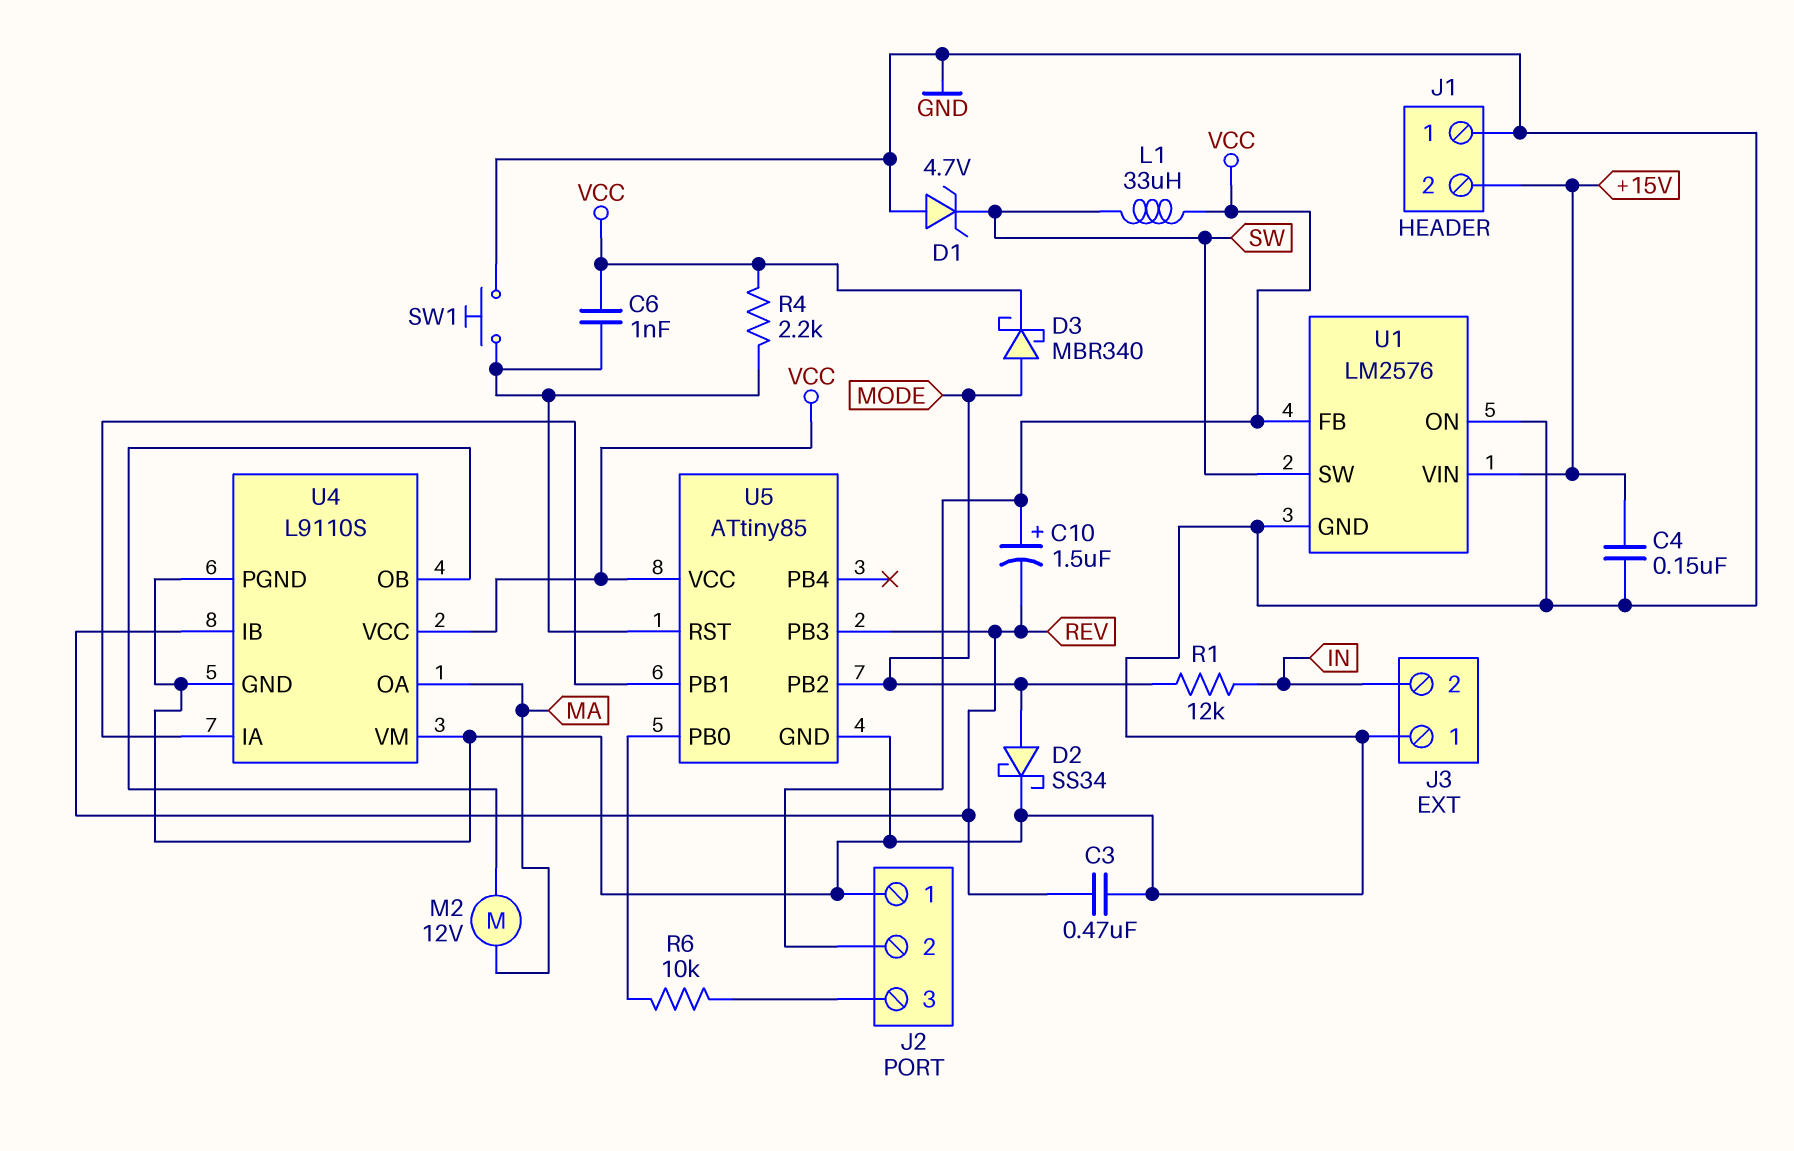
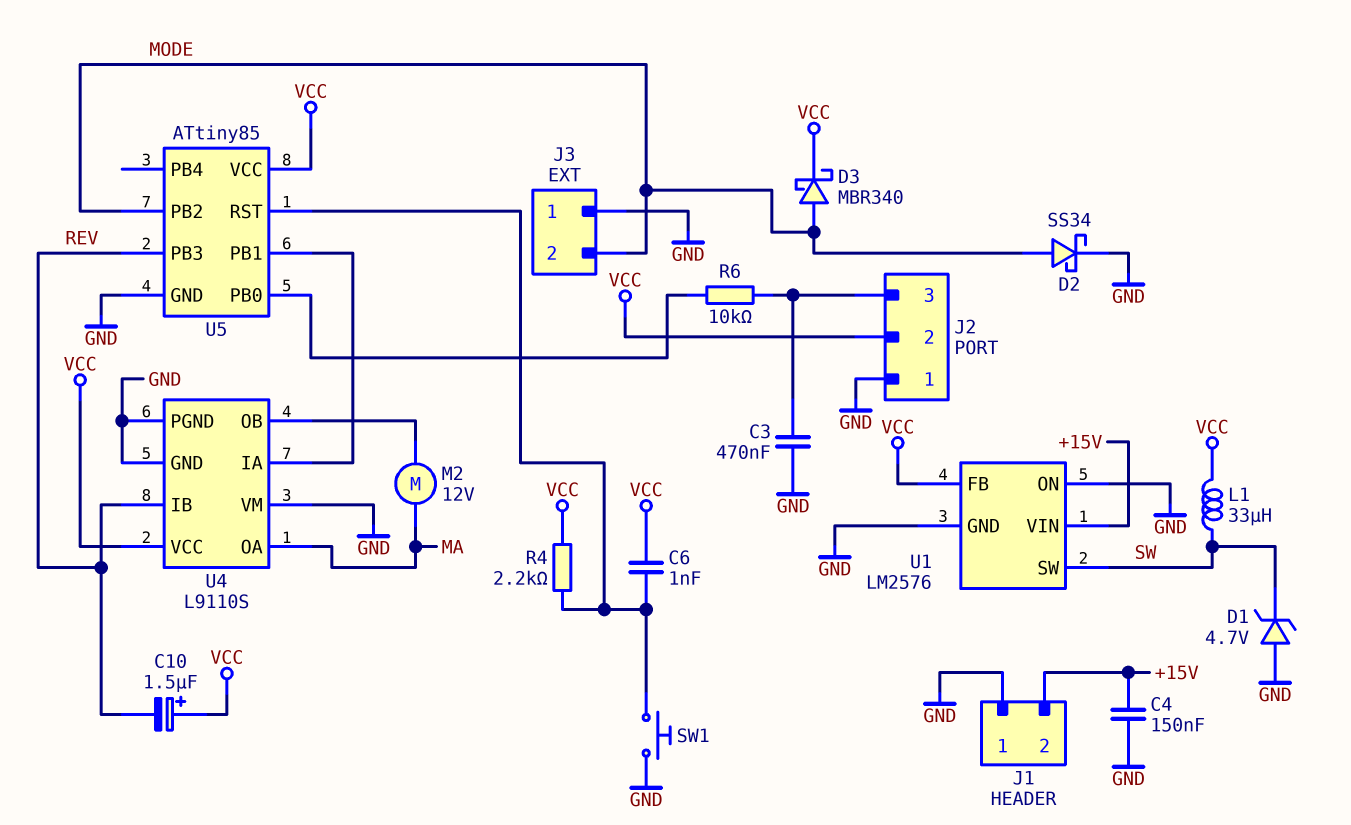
C3: 470nF (GND, REV) -> 470nF (GND, J2/3)
J3 pin 2: IN -> MODE
R1: 12k (IN, MODE) -> none

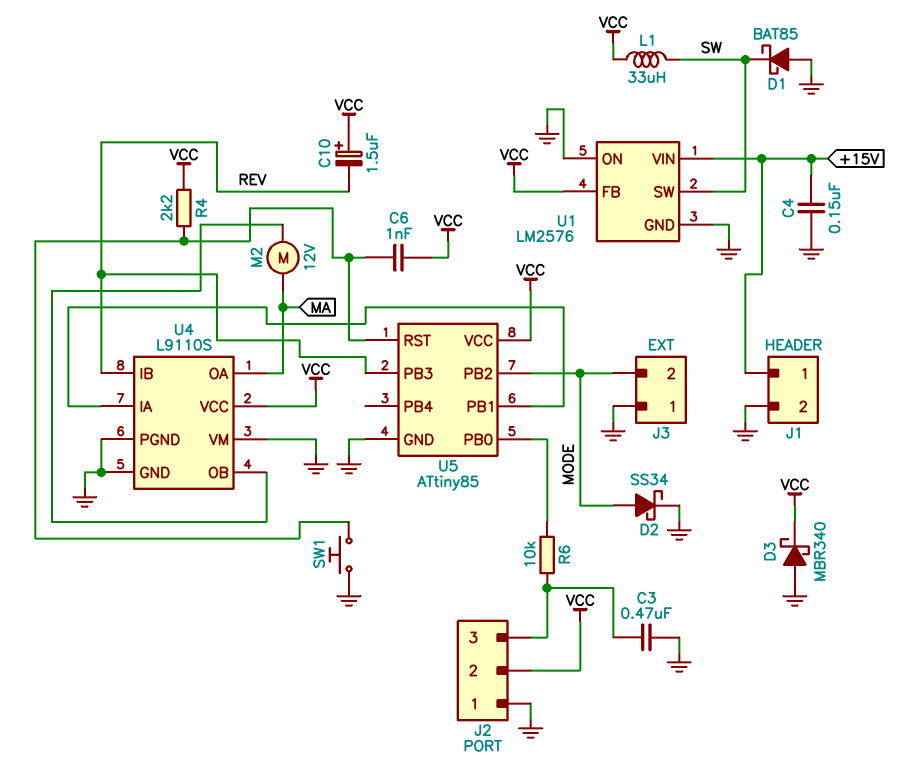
D1: zener 4.7V (A GND, K SW) -> schottky BAT85 (A GND, K SW)
D3: schottky MBR340 (A MODE, K VCC) -> schottky MBR340 (A GND, K VCC)
J1 pin 1: GND -> +15V
J1 pin 2: +15V -> GND

